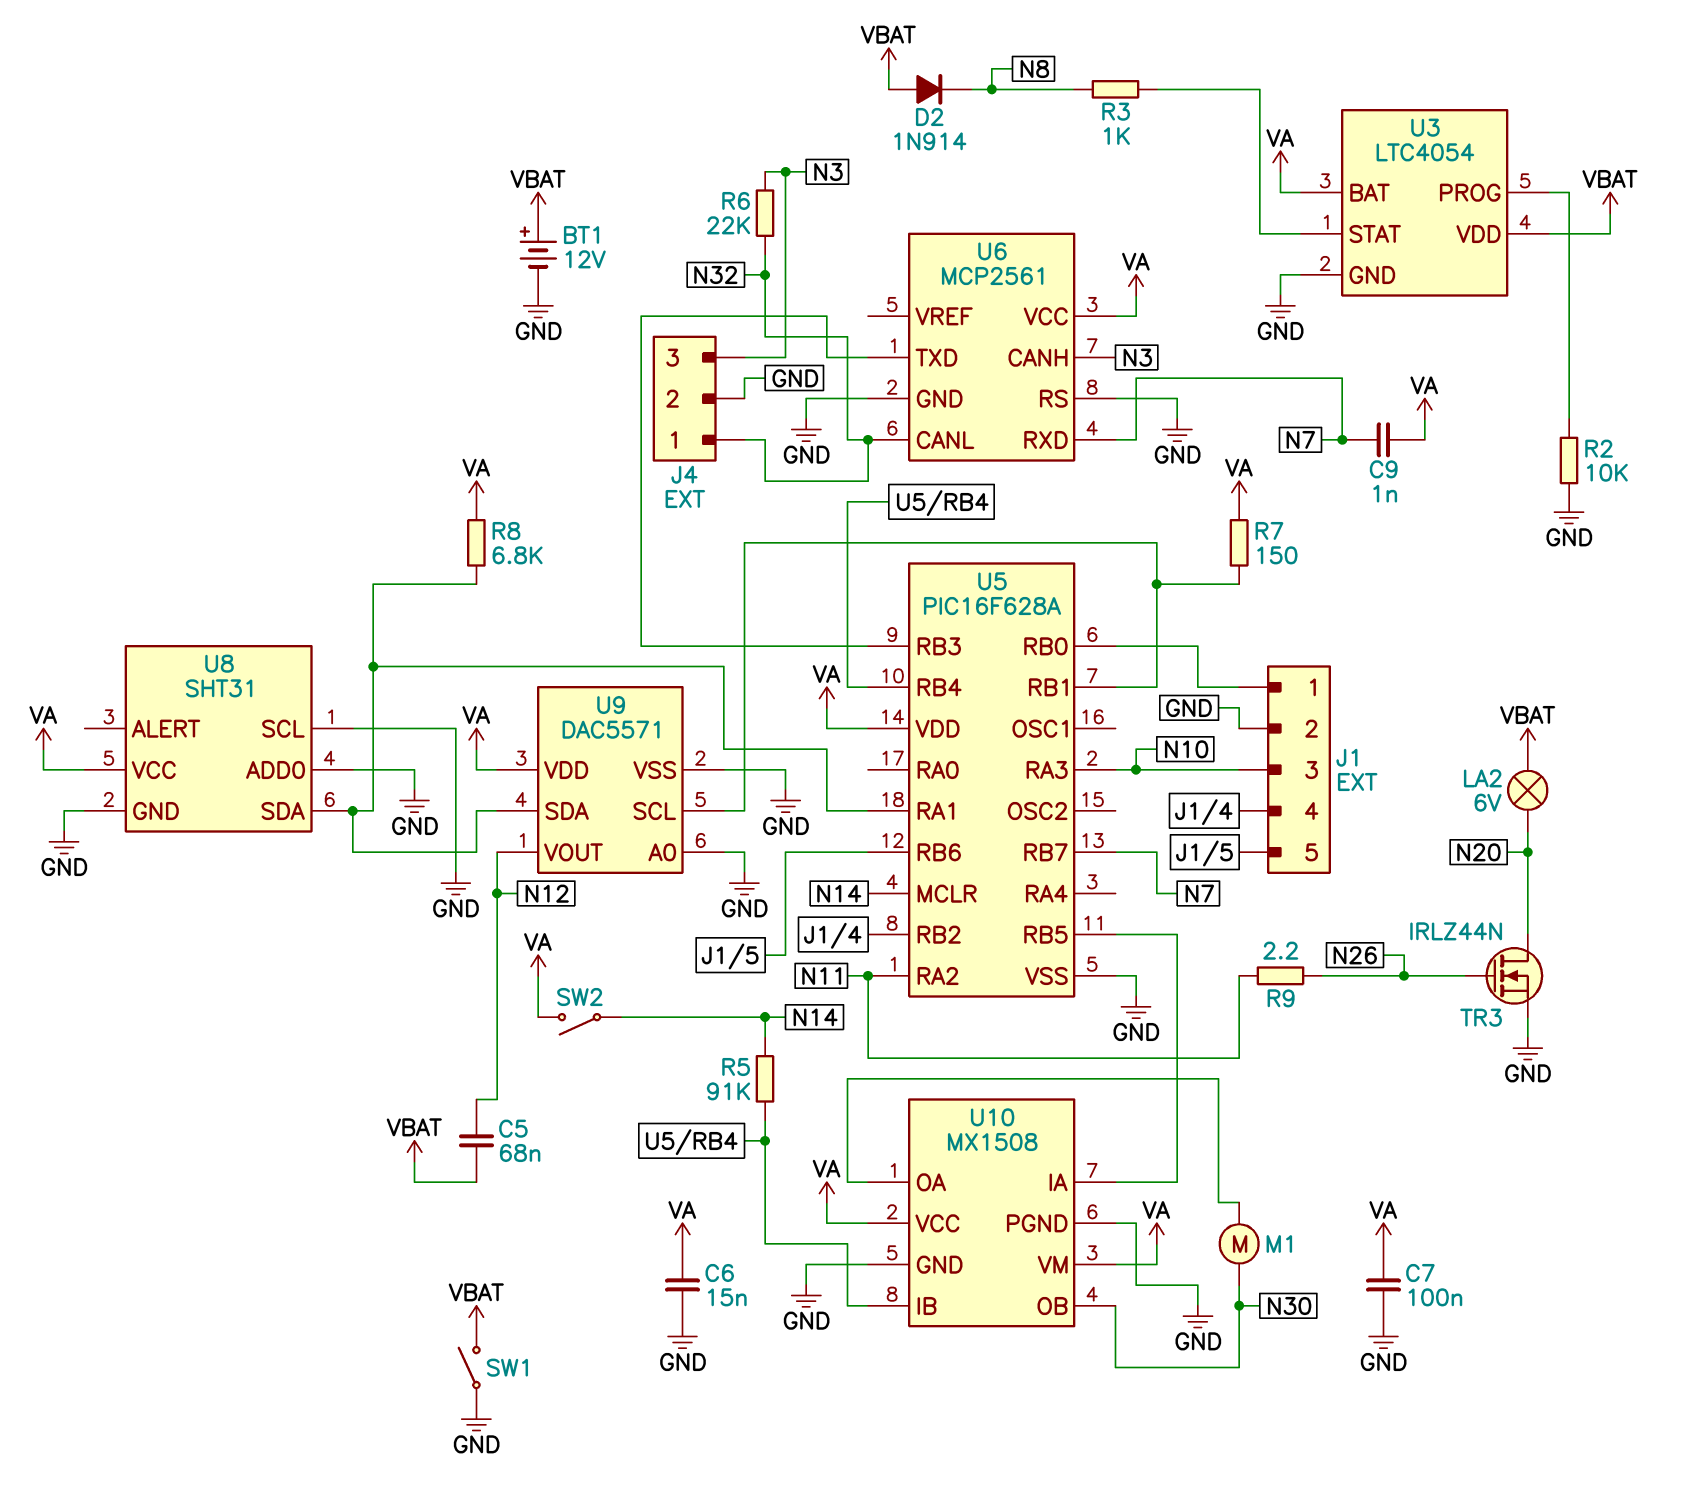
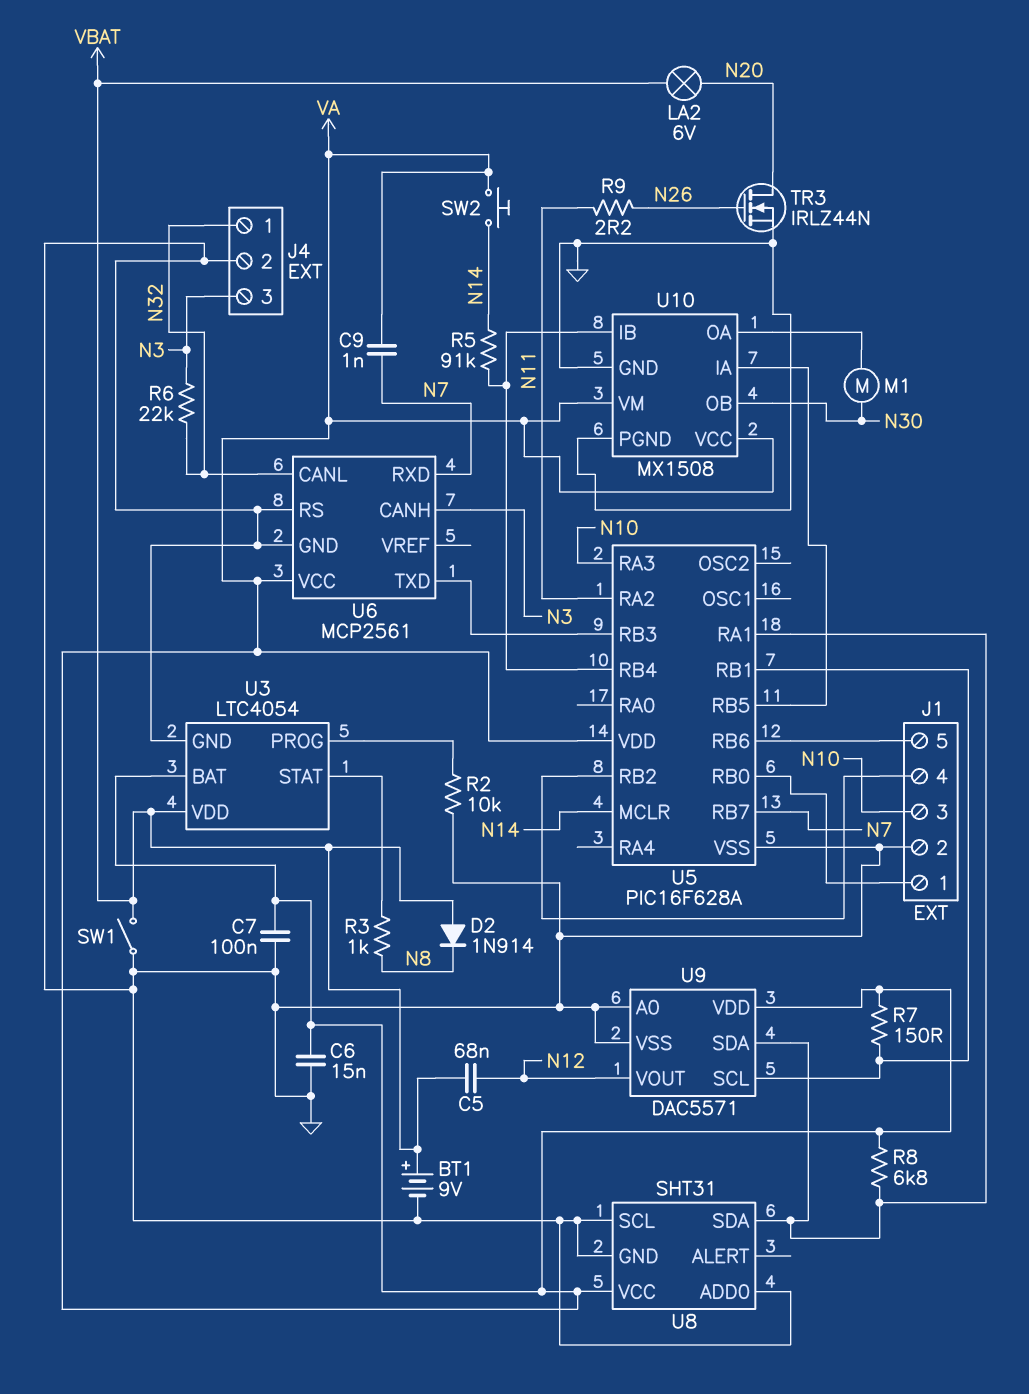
BT1: 12V (plus VBAT, minus GND) -> 9V (plus VBAT, minus GND)
SW2: switch (N14, VA) -> button (N14, VA)

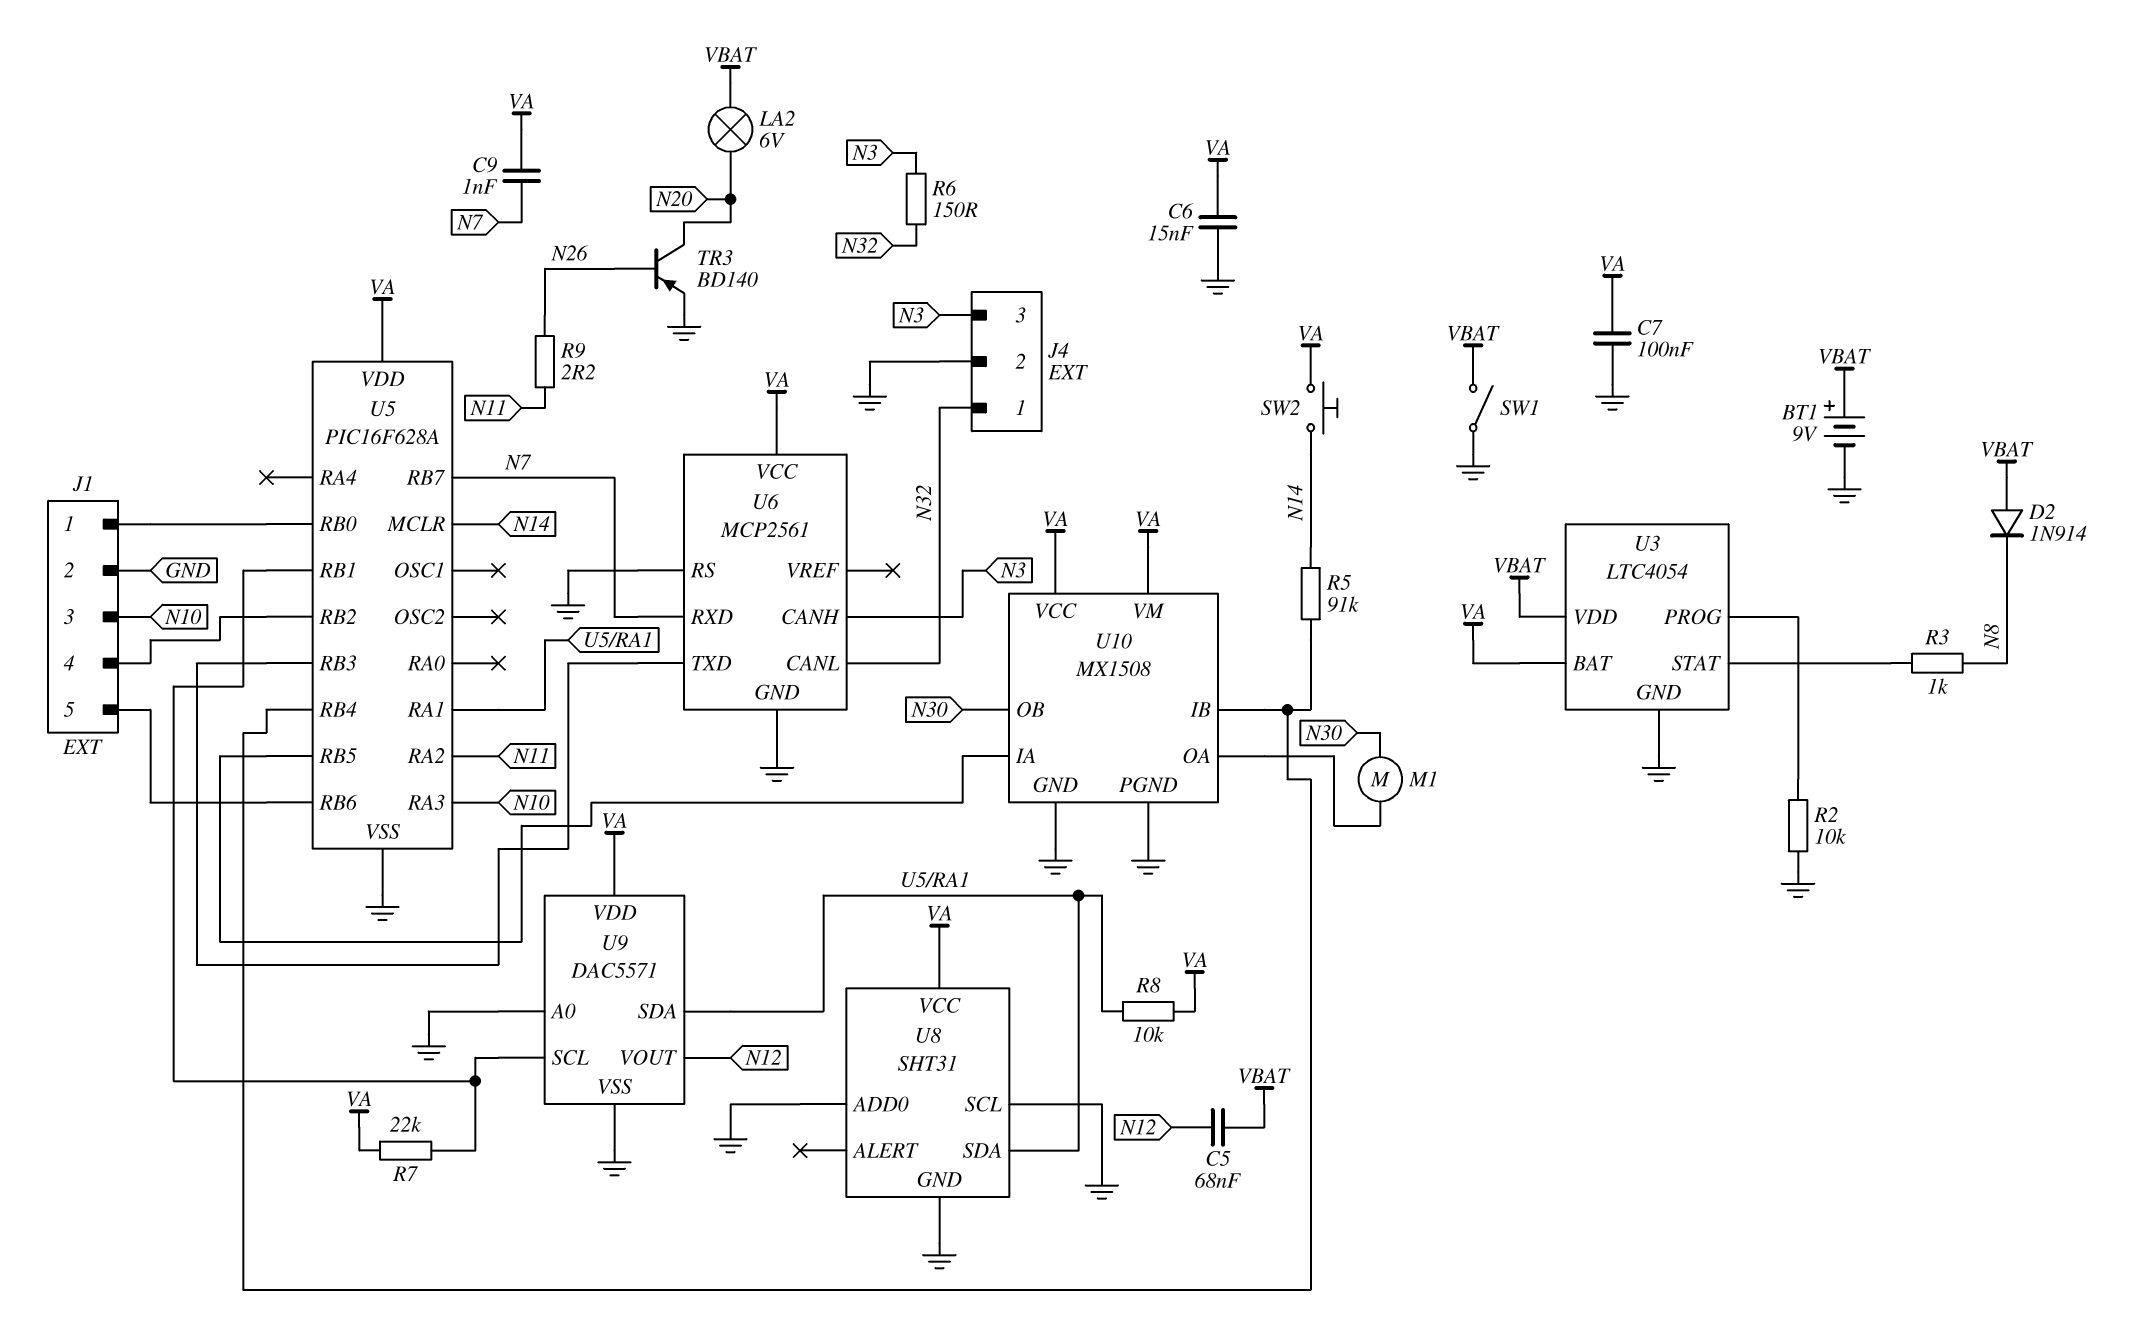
R6: 22k (N3, N32) -> 150 (N3, N32)
R7: 150 (U5/RB1, VA) -> 22k (U5/RB1, VA)
R8: 6.8k (U5/RA1, VA) -> 10k (U5/RA1, VA)
TR3: NMOS IRLZ44N (G N26, D N20, S GND) -> PNP BD140 (B N26, C N20, E GND)

